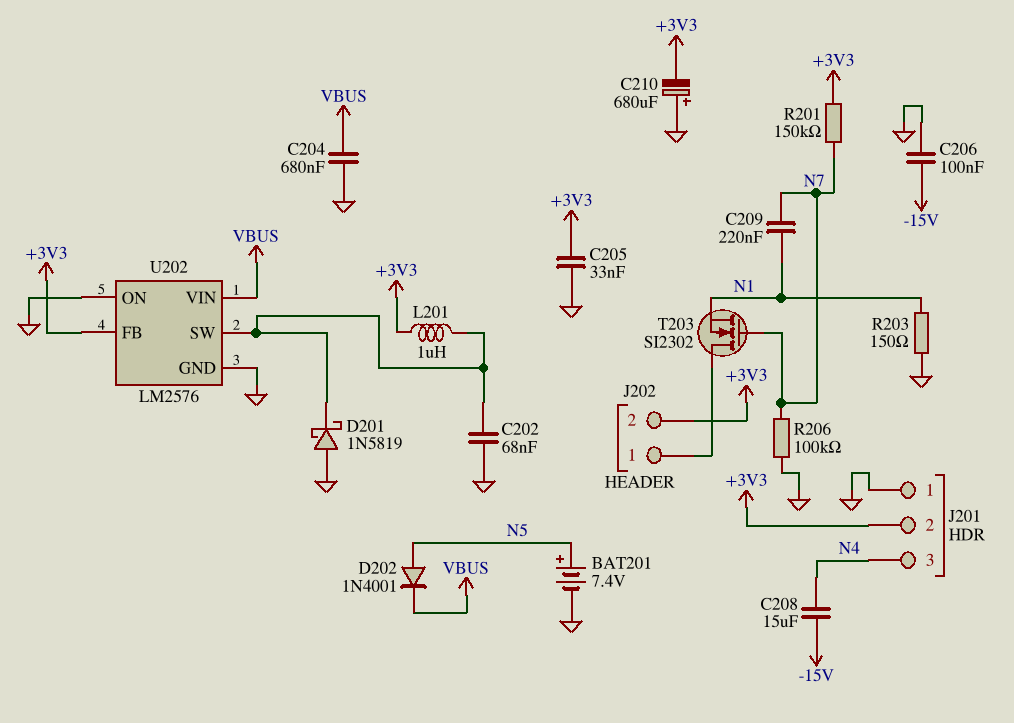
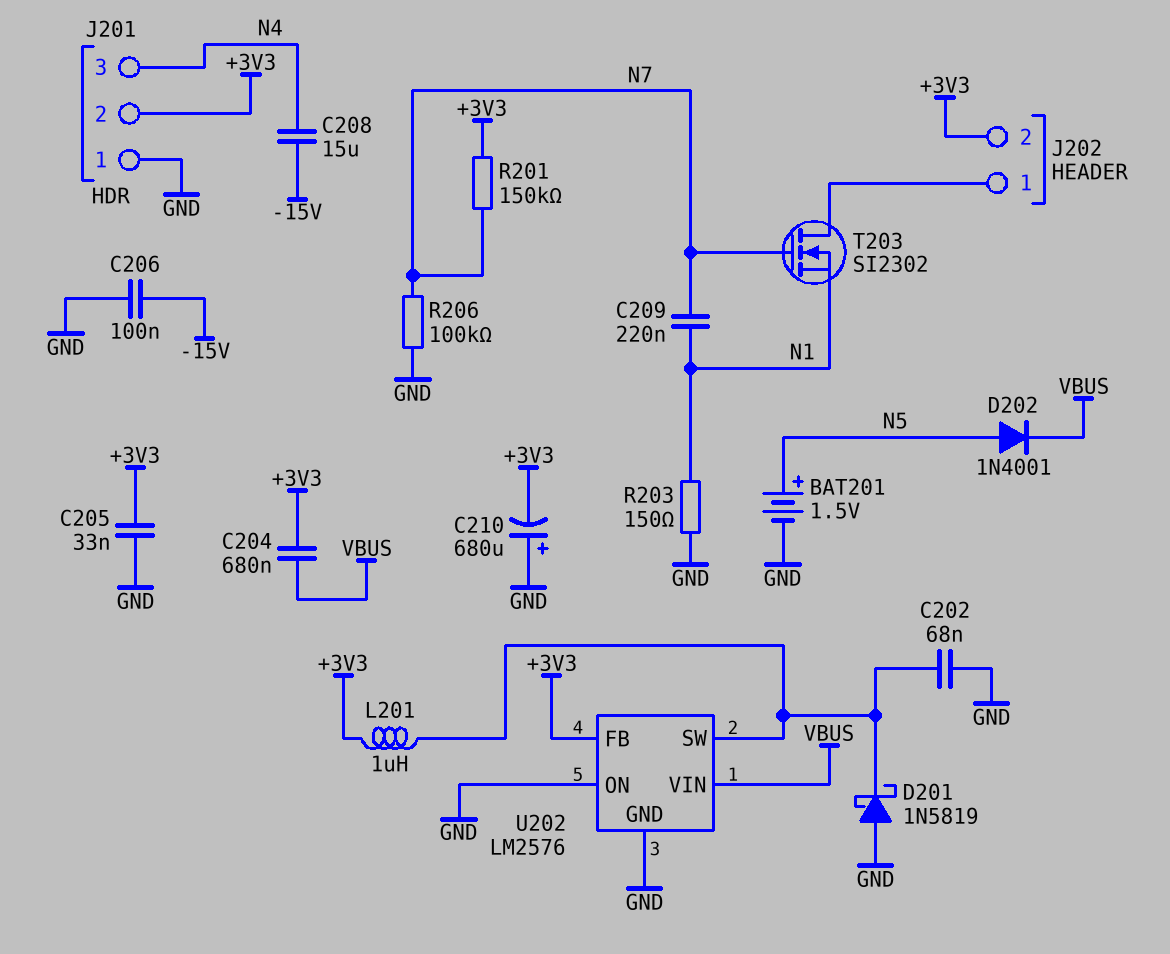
BAT201: 7.4V (plus N5, minus GND) -> 1.5V (plus N5, minus GND)
C204: 680nF (GND, VBUS) -> 680nF (+3V3, VBUS)

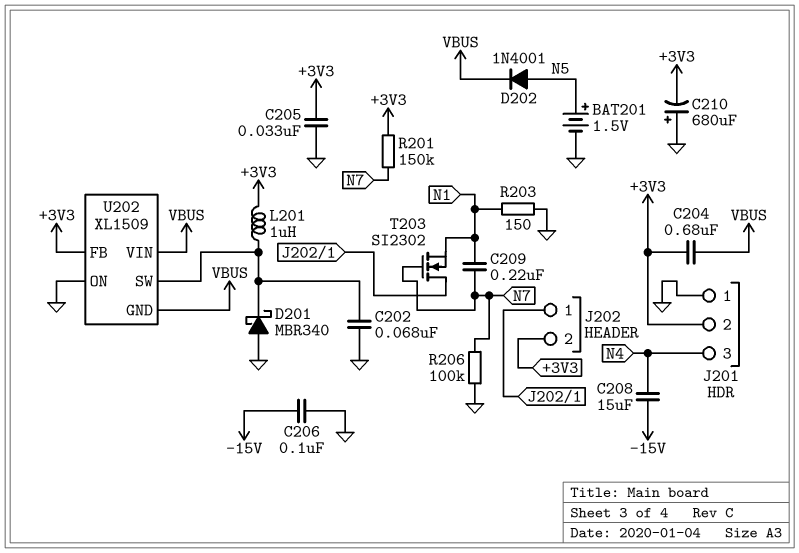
D201: schottky 1N5819 (A GND, K U202/SW) -> schottky MBR340 (A GND, K U202/SW)
U202: LM2576 -> XL1509
U202 pin GND: GND -> VBUS

